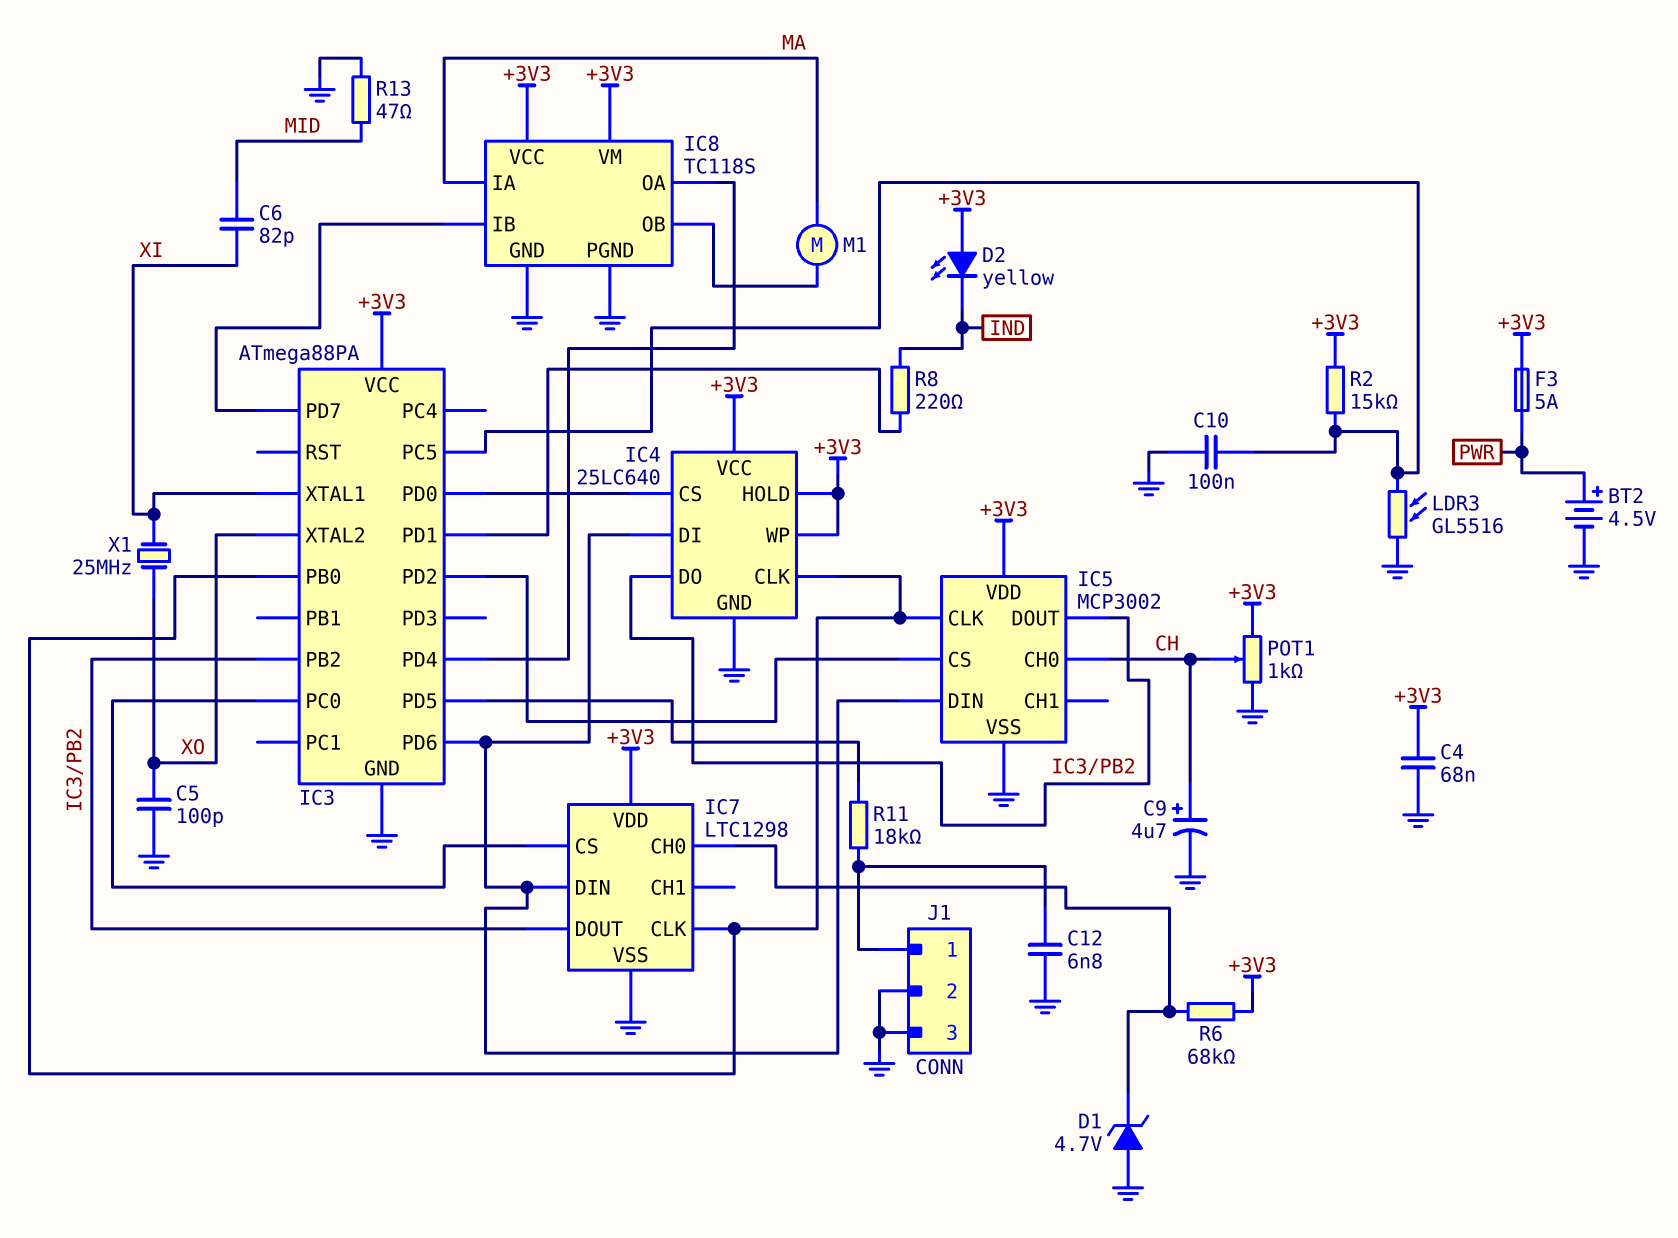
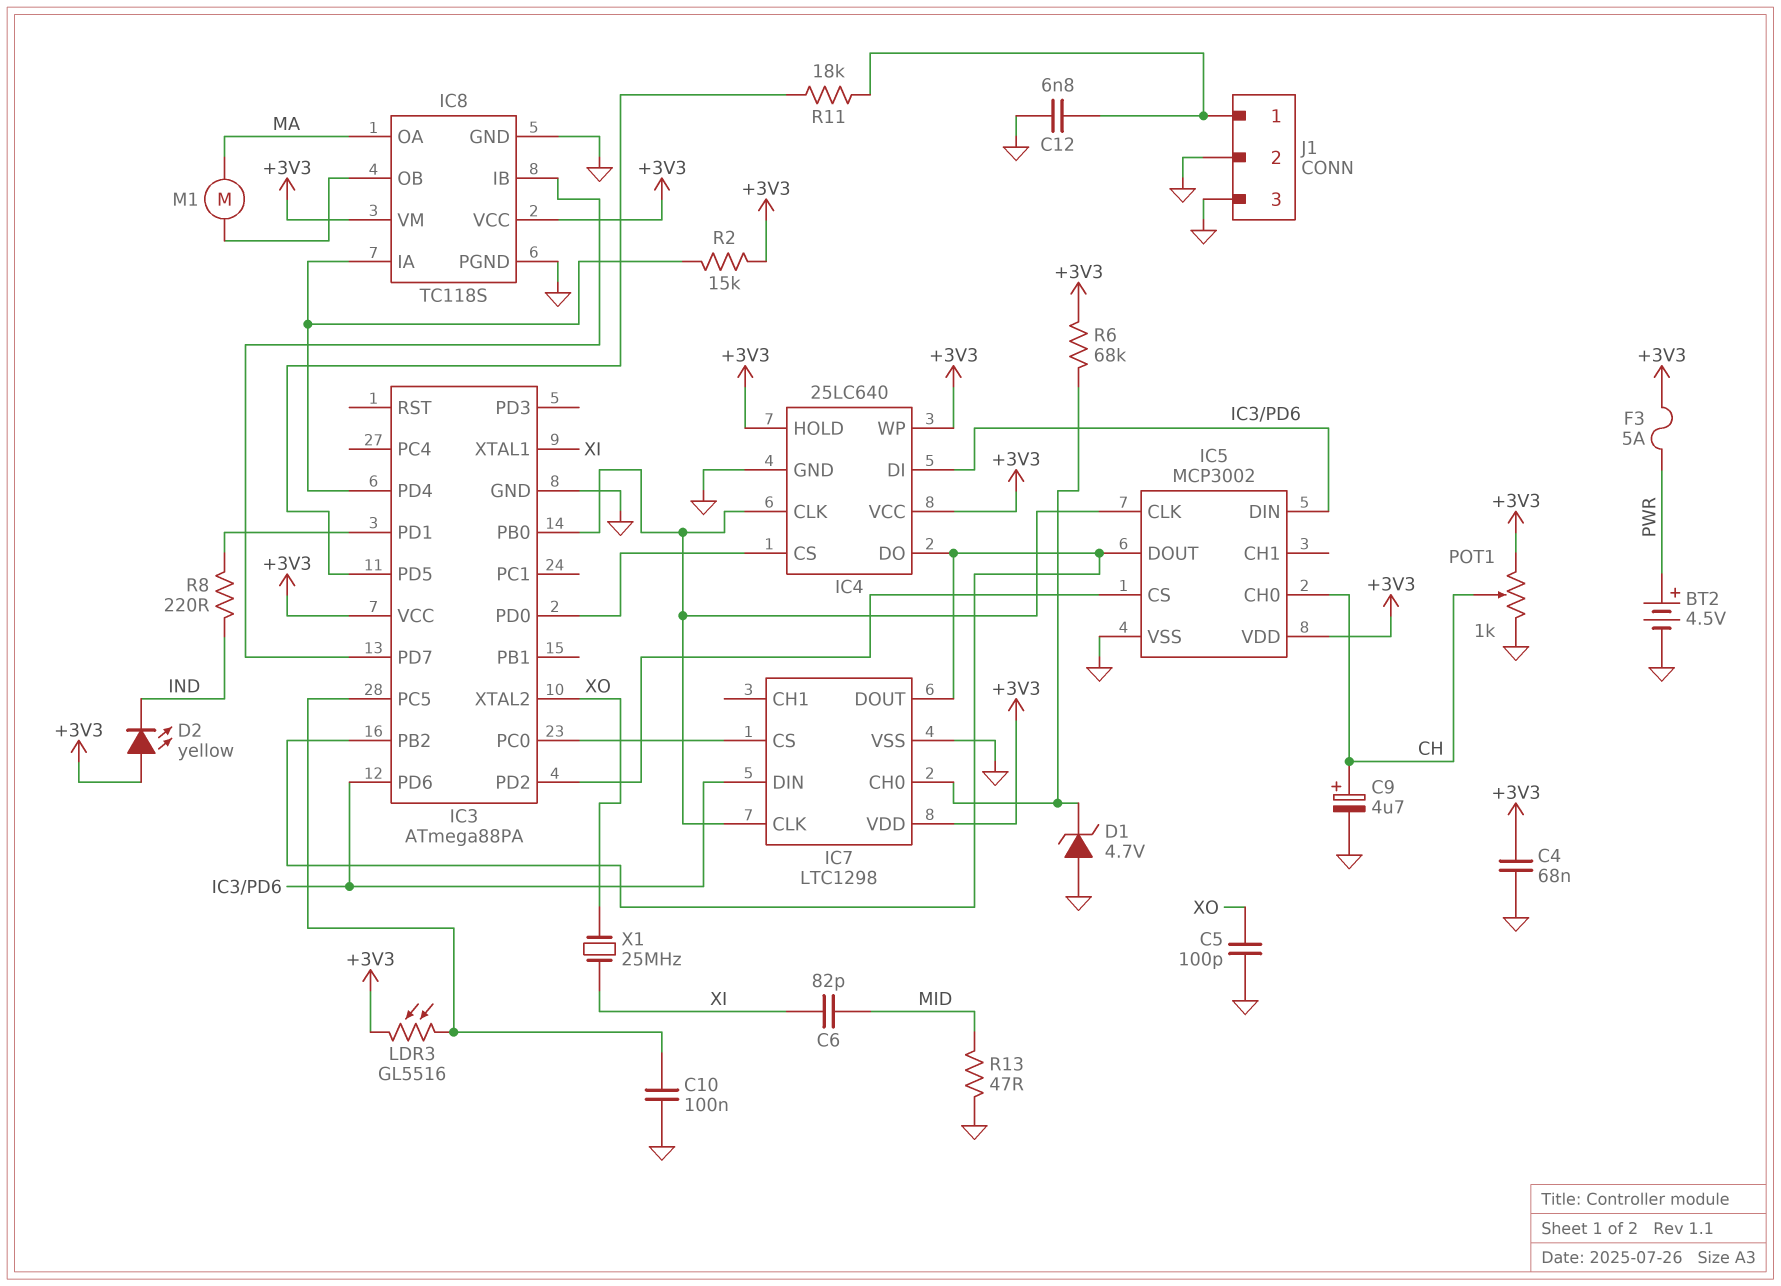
IC8 pin IA: MA -> IC3/PD4
IC8 pin OA: IC3/PD4 -> MA
LDR3: GL5516 (GND, IC3/PC5) -> GL5516 (+3V3, IC3/PC5)
R2: 15k (+3V3, IC3/PC5) -> 15k (+3V3, IC3/PD4)

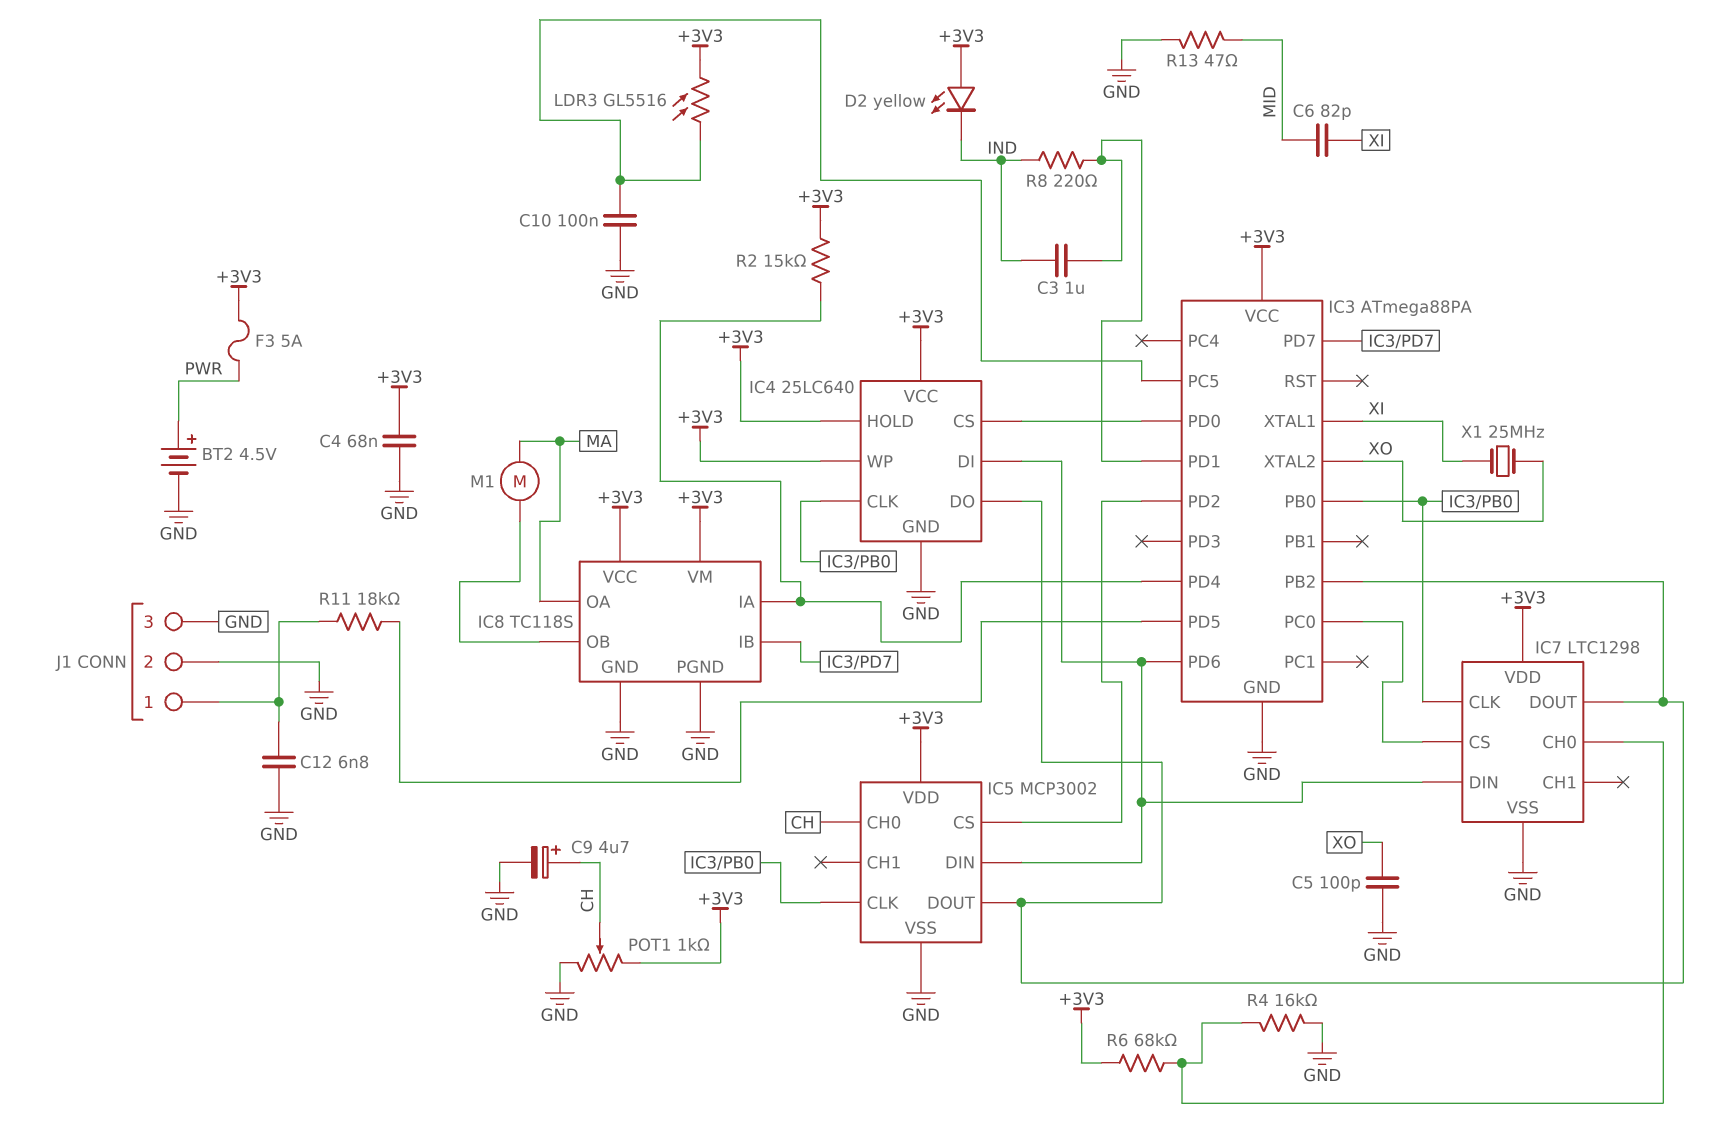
C3: none -> 1uF (IC3/PD1, IND)
D1: zener 4.7V (A GND, K IC7/CH0) -> none
R4: none -> 16k (GND, IC7/CH0)

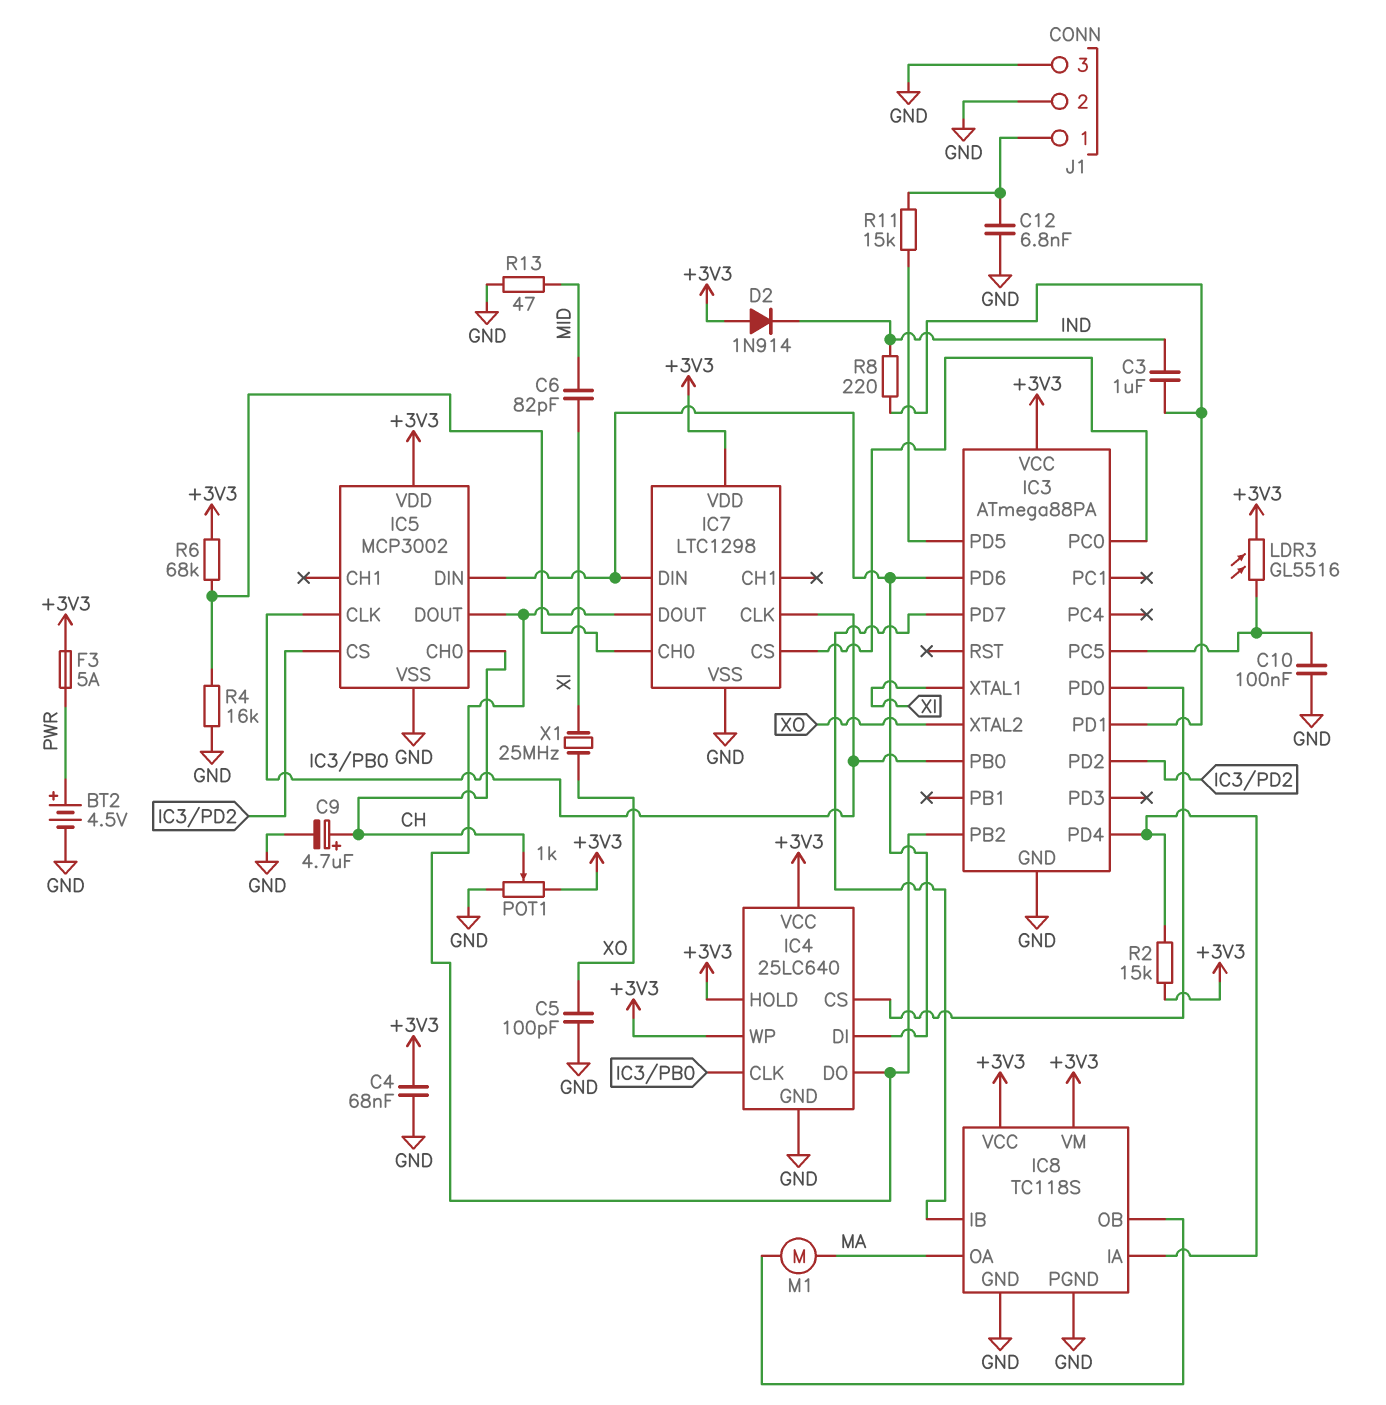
D2: LED yellow (A +3V3, K IND) -> diode 1N914 (A +3V3, K IND)
R11: 18k (IC3/PD5, J1/1) -> 15k (IC3/PD5, J1/1)

